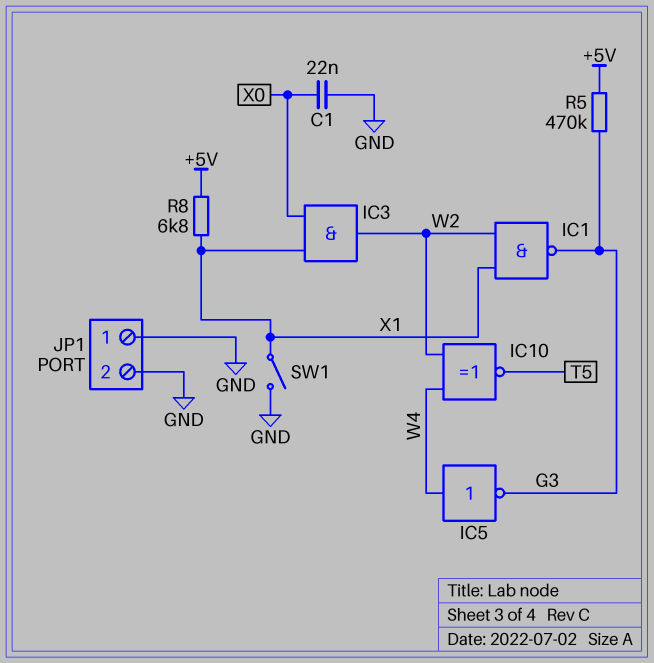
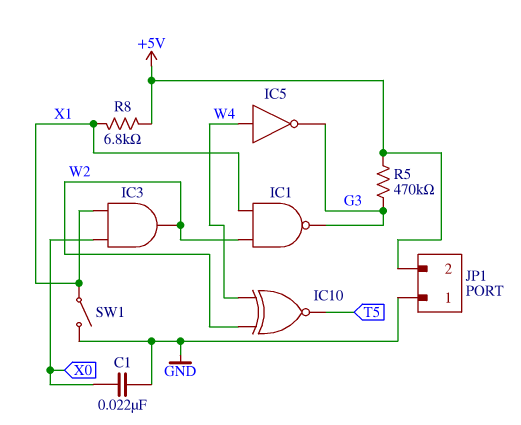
JP1 pin 2: GND -> +5V

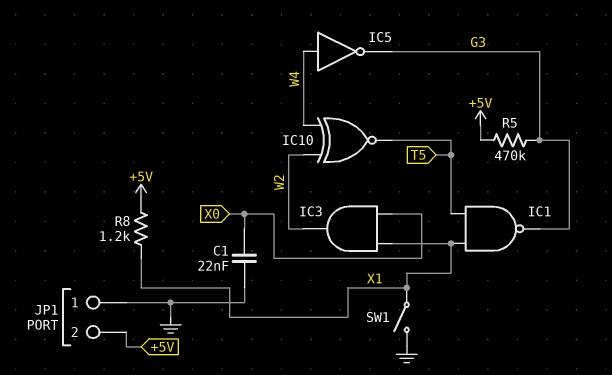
IC1: NAND (in W2, in X1, out G3) -> NAND (in T5, in X1, out G3)
R8: 6.8k (+5V, X1) -> 1.2k (+5V, X1)

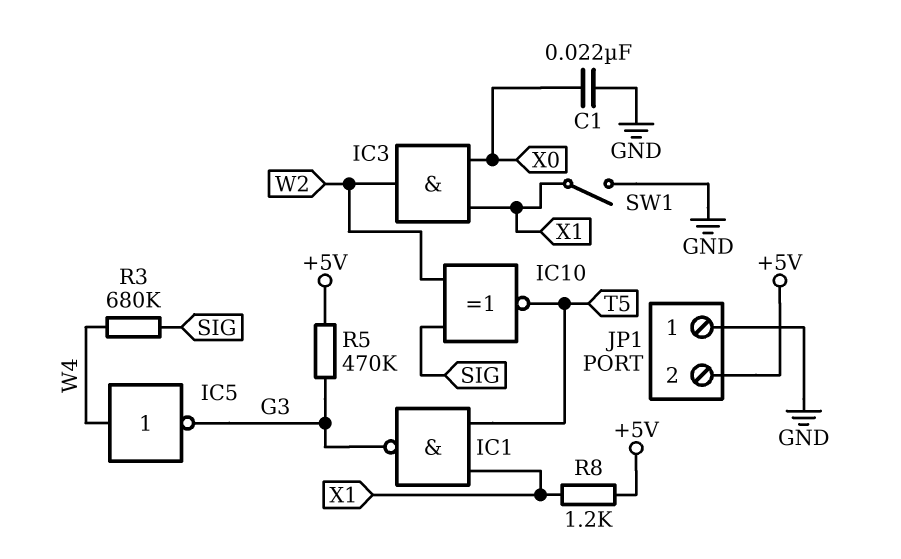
IC10: XNOR (in W2, in W4, out T5) -> XNOR (in SIG, in W2, out T5)
R3: none -> 680k (SIG, W4)

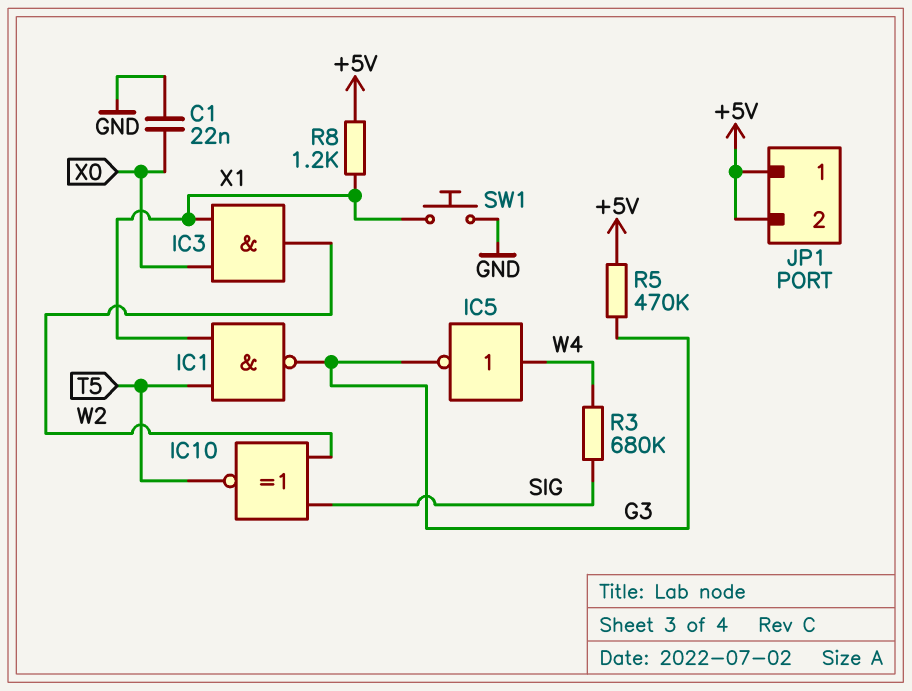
JP1 pin 1: GND -> +5V
SW1: switch (GND, X1) -> button (GND, X1)

